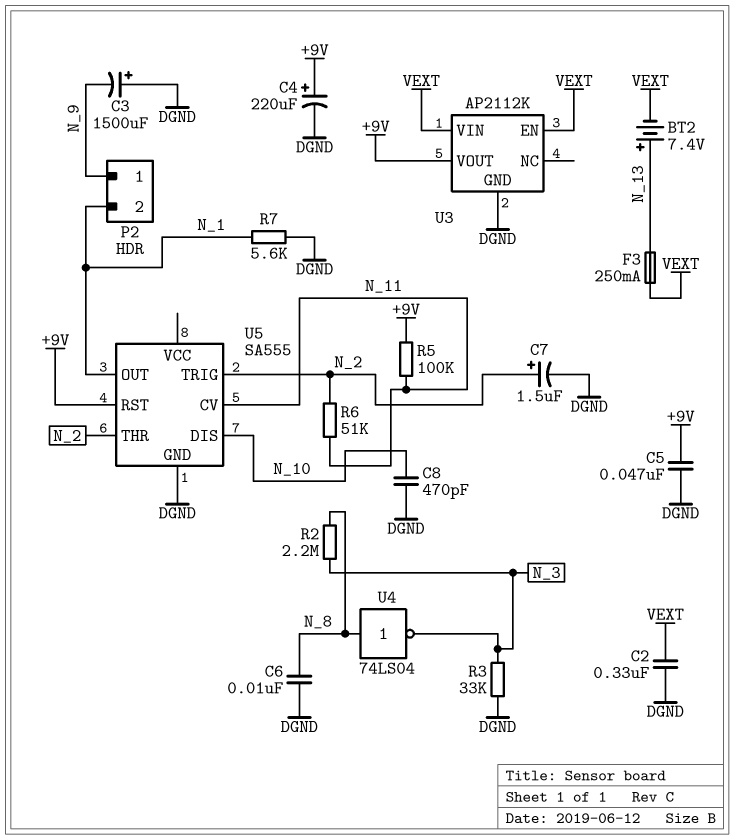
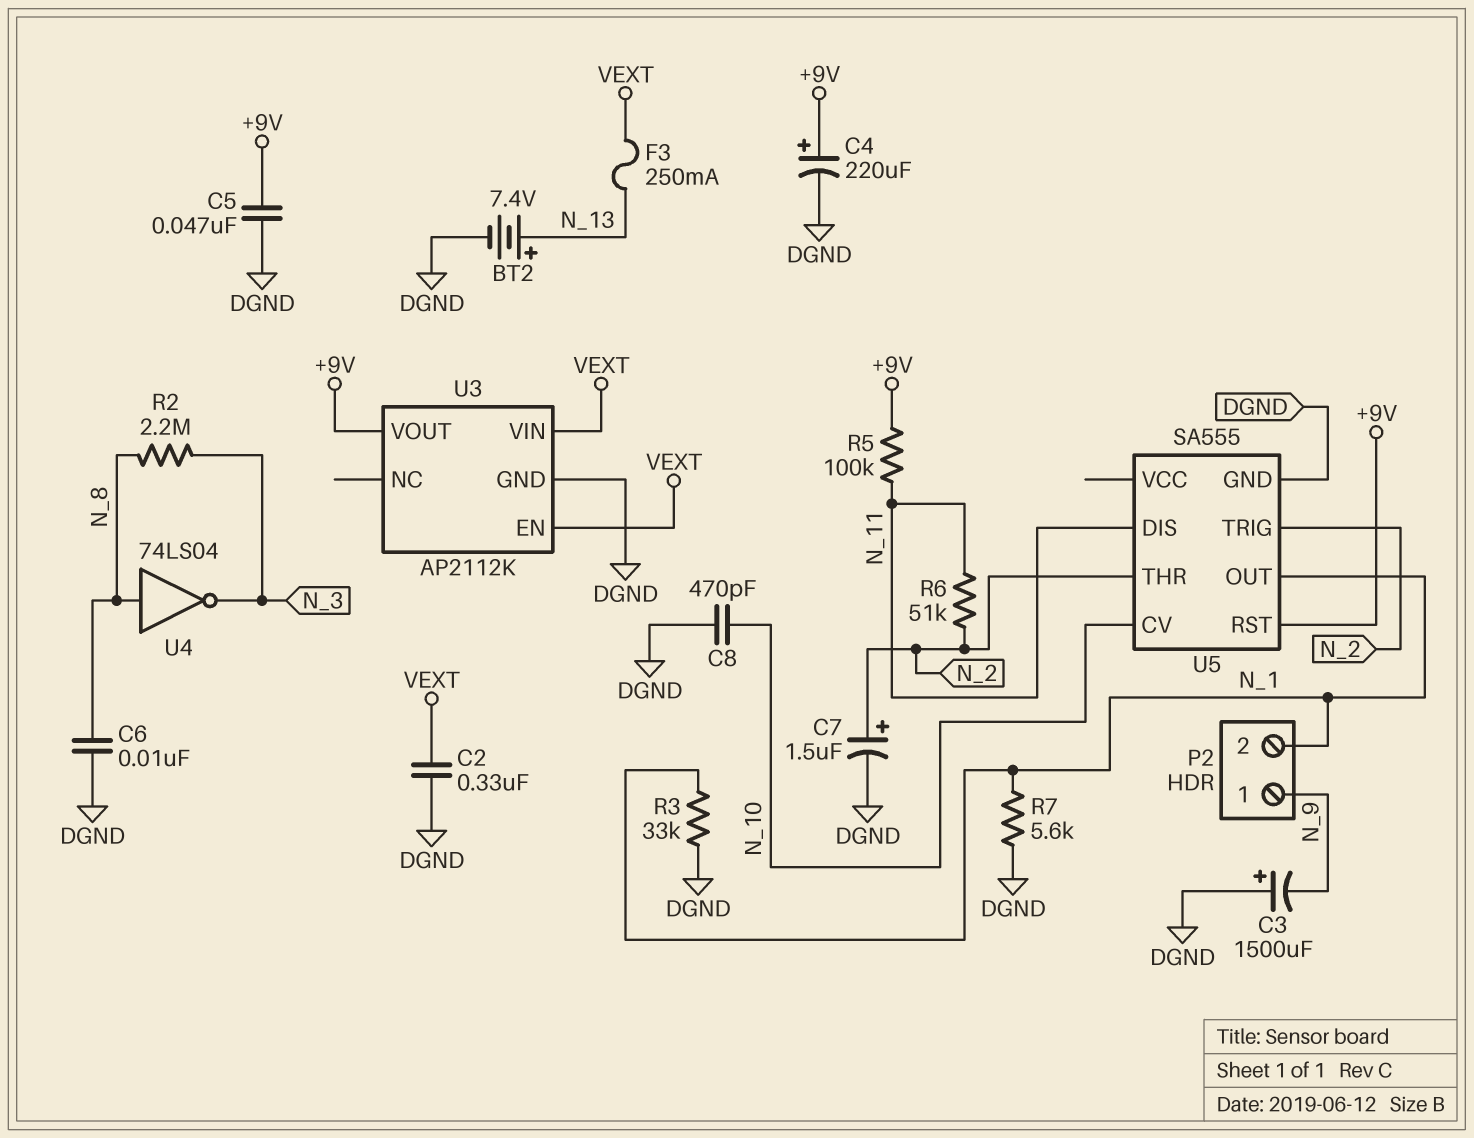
BT2: 7.4V (plus N_13, minus VEXT) -> 7.4V (plus N_13, minus DGND)
R3: 33k (DGND, N_3) -> 33k (DGND, N_1)
U5 pin CV: N_11 -> N_10
U5 pin DIS: N_10 -> N_11

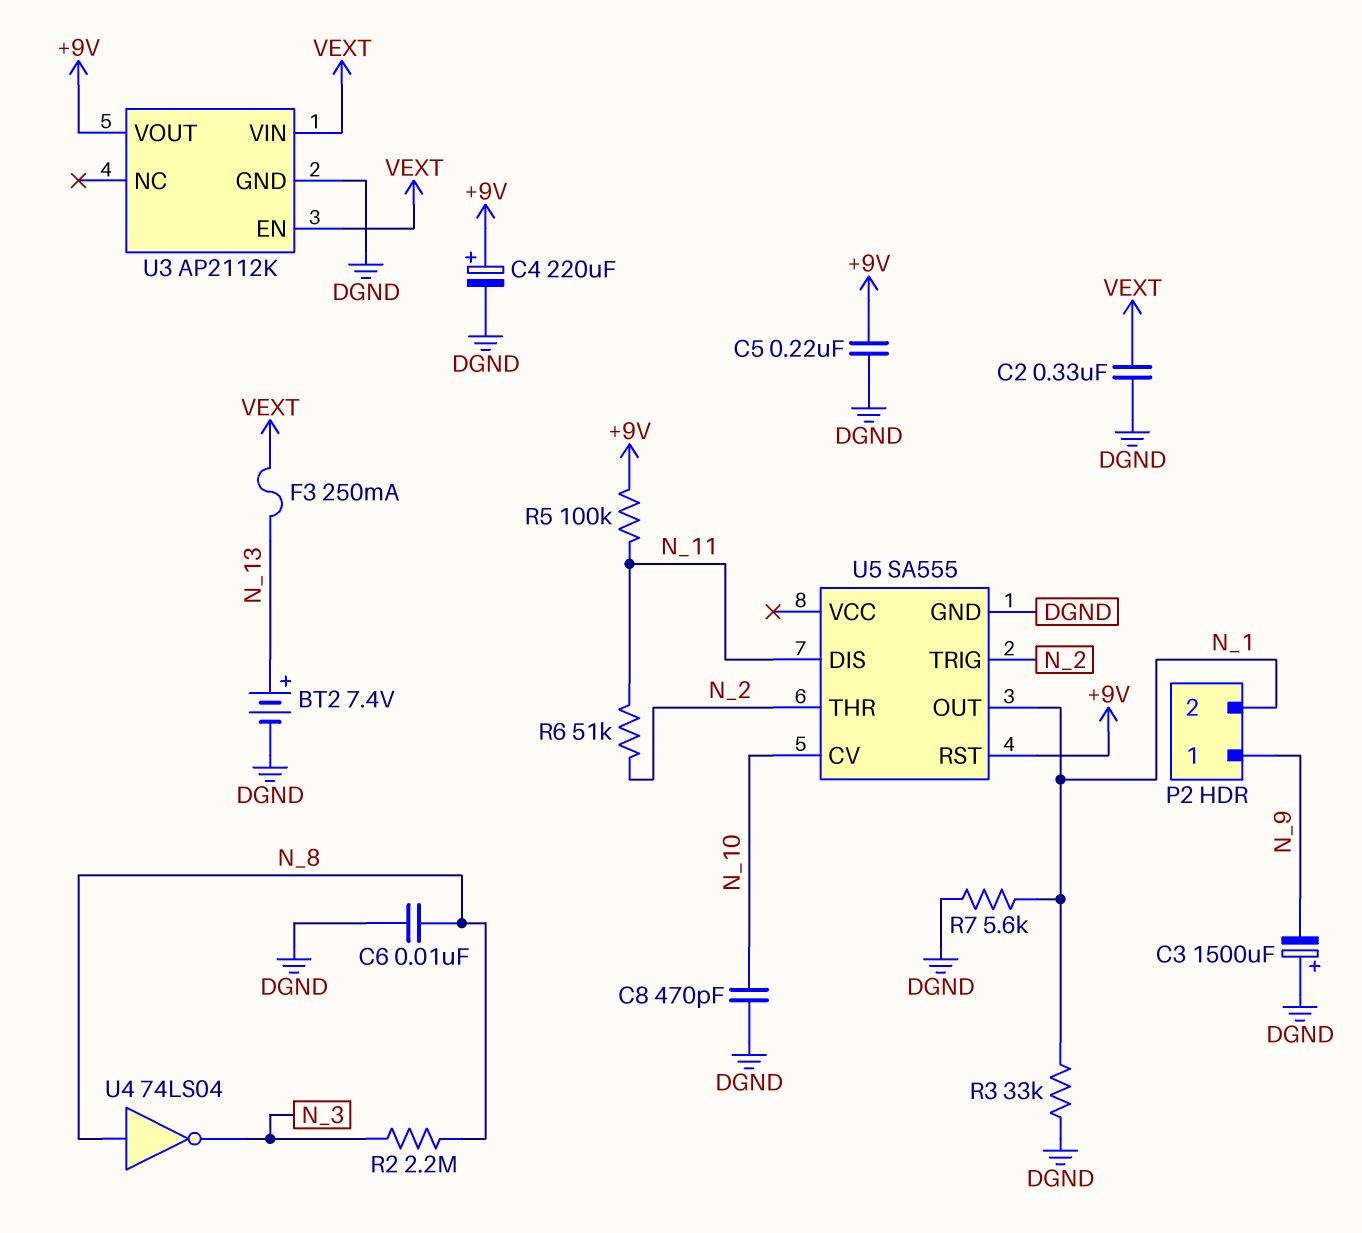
C5: 47nF (+9V, DGND) -> 220nF (+9V, DGND)
C7: 1.5uF (plus N_2, minus DGND) -> none

